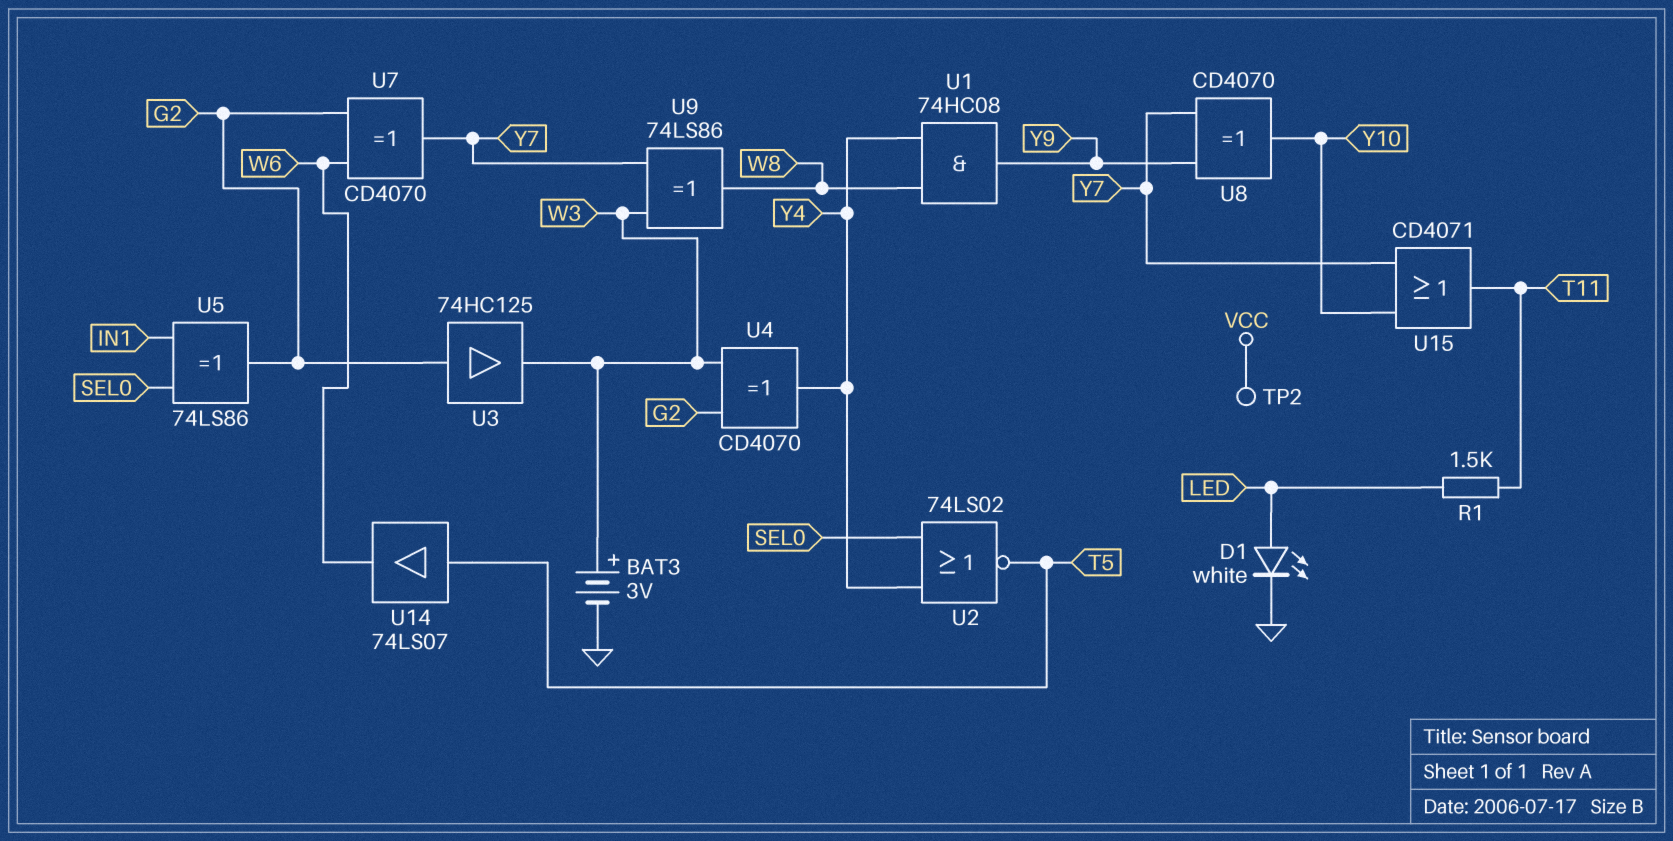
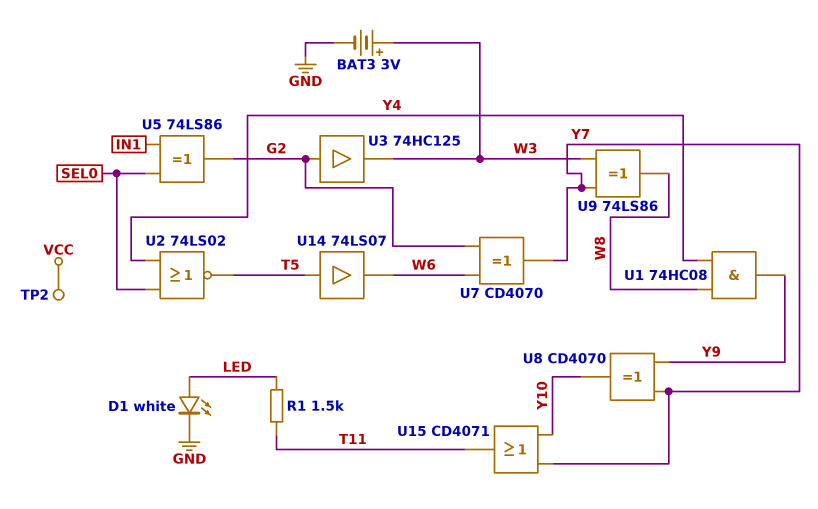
U4: XOR CD4070 (in G2, in W3, out Y4) -> none

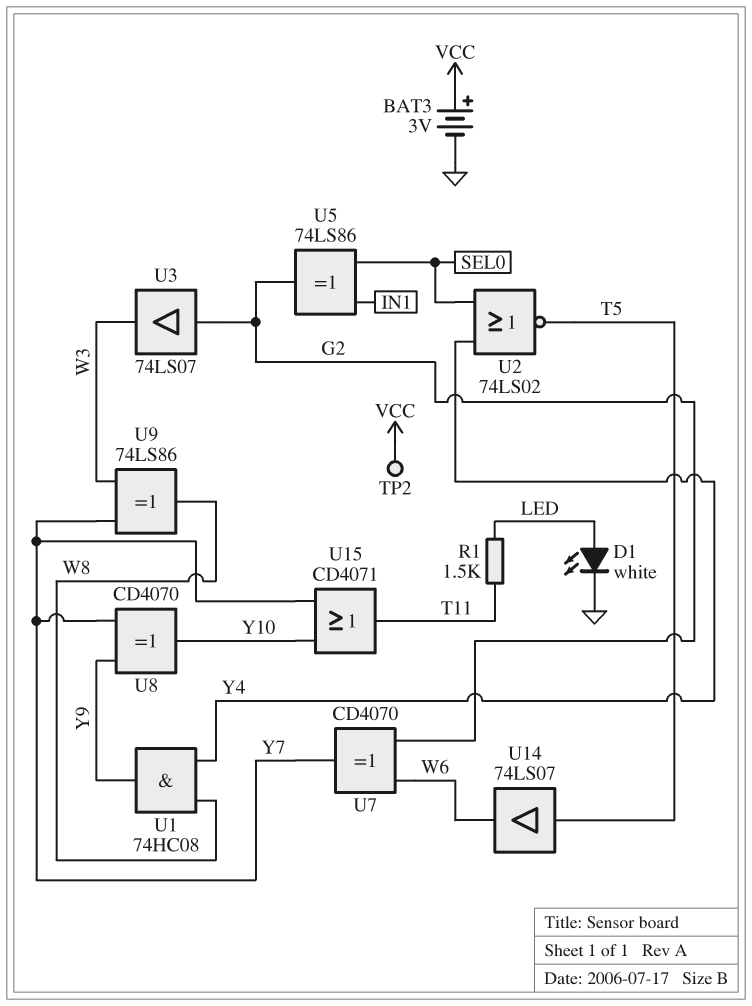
BAT3: 3V (plus W3, minus GND) -> 3V (plus VCC, minus GND)
U3: buffer 74HC125 (in G2, out W3) -> buffer 74LS07 (in G2, out W3)

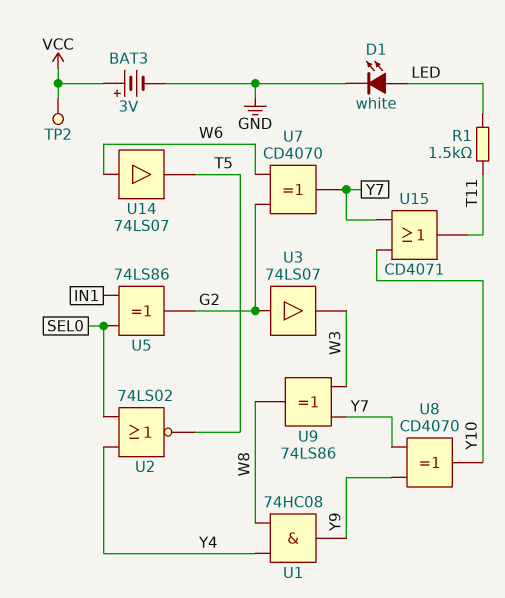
U14: buffer 74LS07 (in T5, out W6) -> buffer 74LS07 (in W6, out T5)

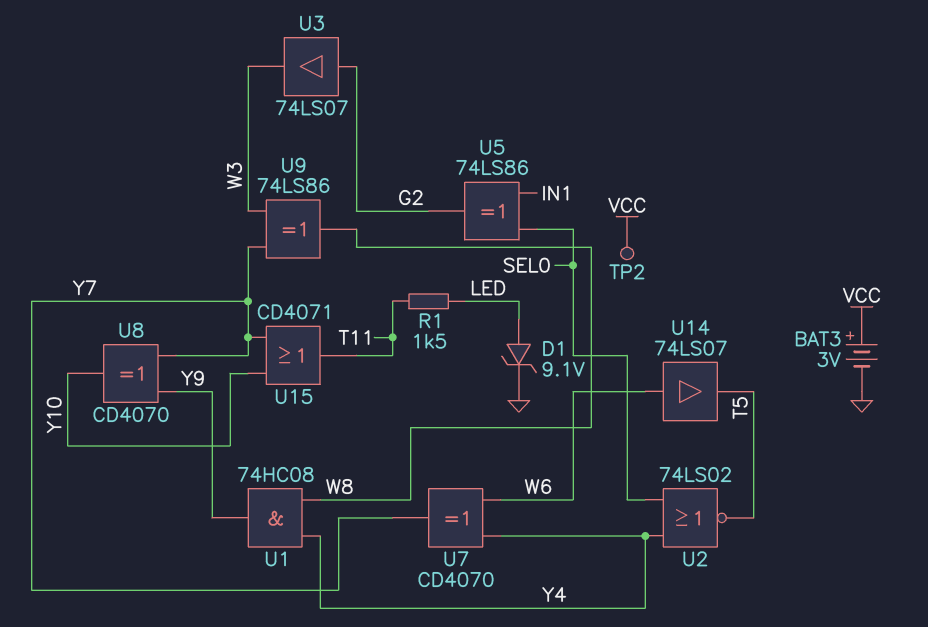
D1: LED white (A LED, K GND) -> zener 9.1V (A LED, K GND)
U7: XOR CD4070 (in G2, in W6, out Y7) -> XOR CD4070 (in W6, in Y4, out Y7)

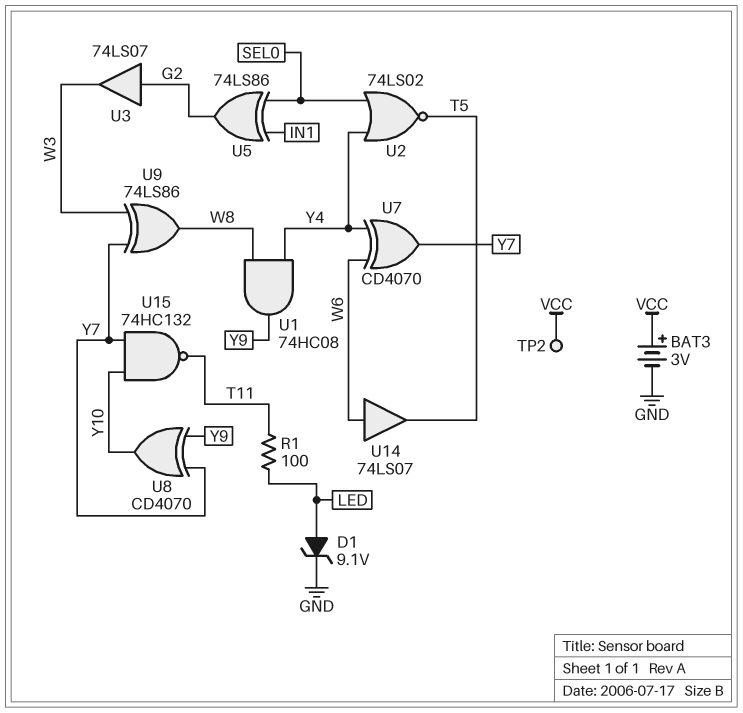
R1: 1.5k (LED, T11) -> 100 (LED, T11)
U15: OR CD4071 (in Y7, in Y10, out T11) -> NAND 74HC132 (in Y7, in Y10, out T11)

